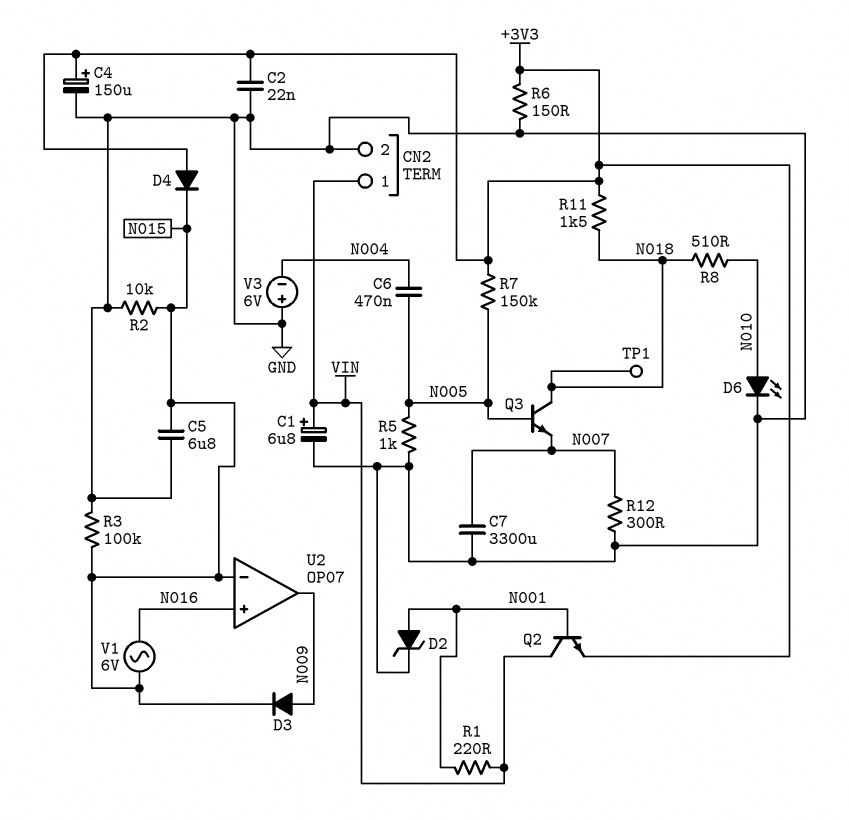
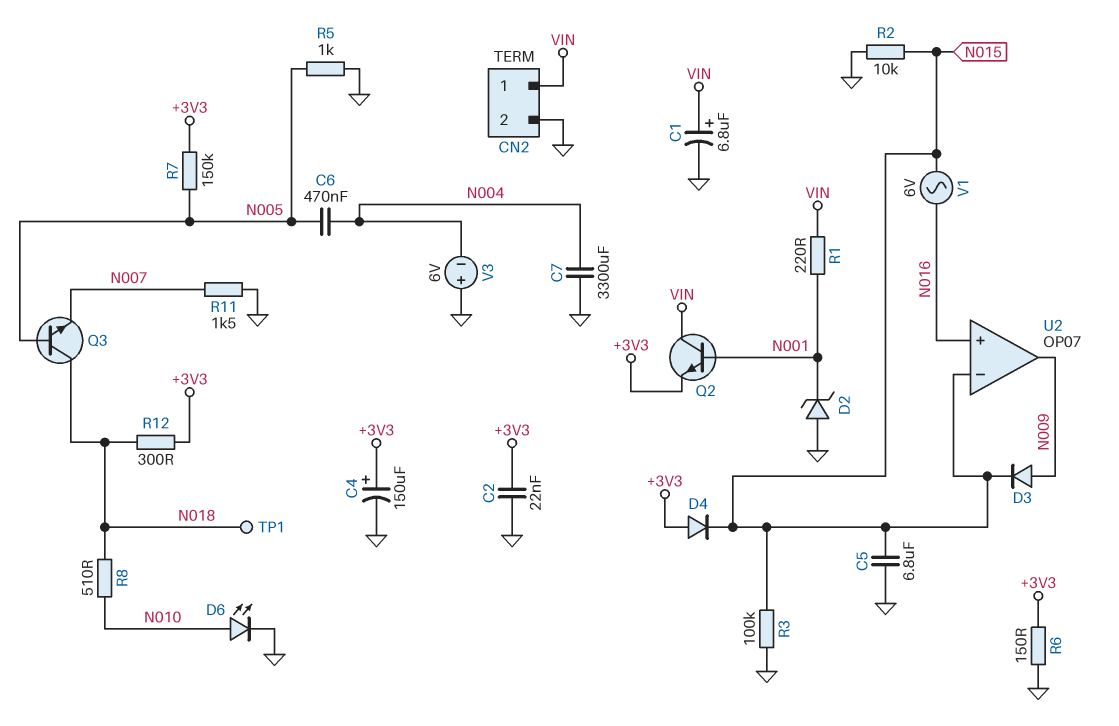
C7: 3300uF (GND, N007) -> 3300uF (GND, N004)
D2: zener (A N001, K GND) -> zener (A GND, K N001)
R11: 1.5k (+3V3, N018) -> 1.5k (GND, N007)
R12: 300 (GND, N007) -> 300 (+3V3, N018)

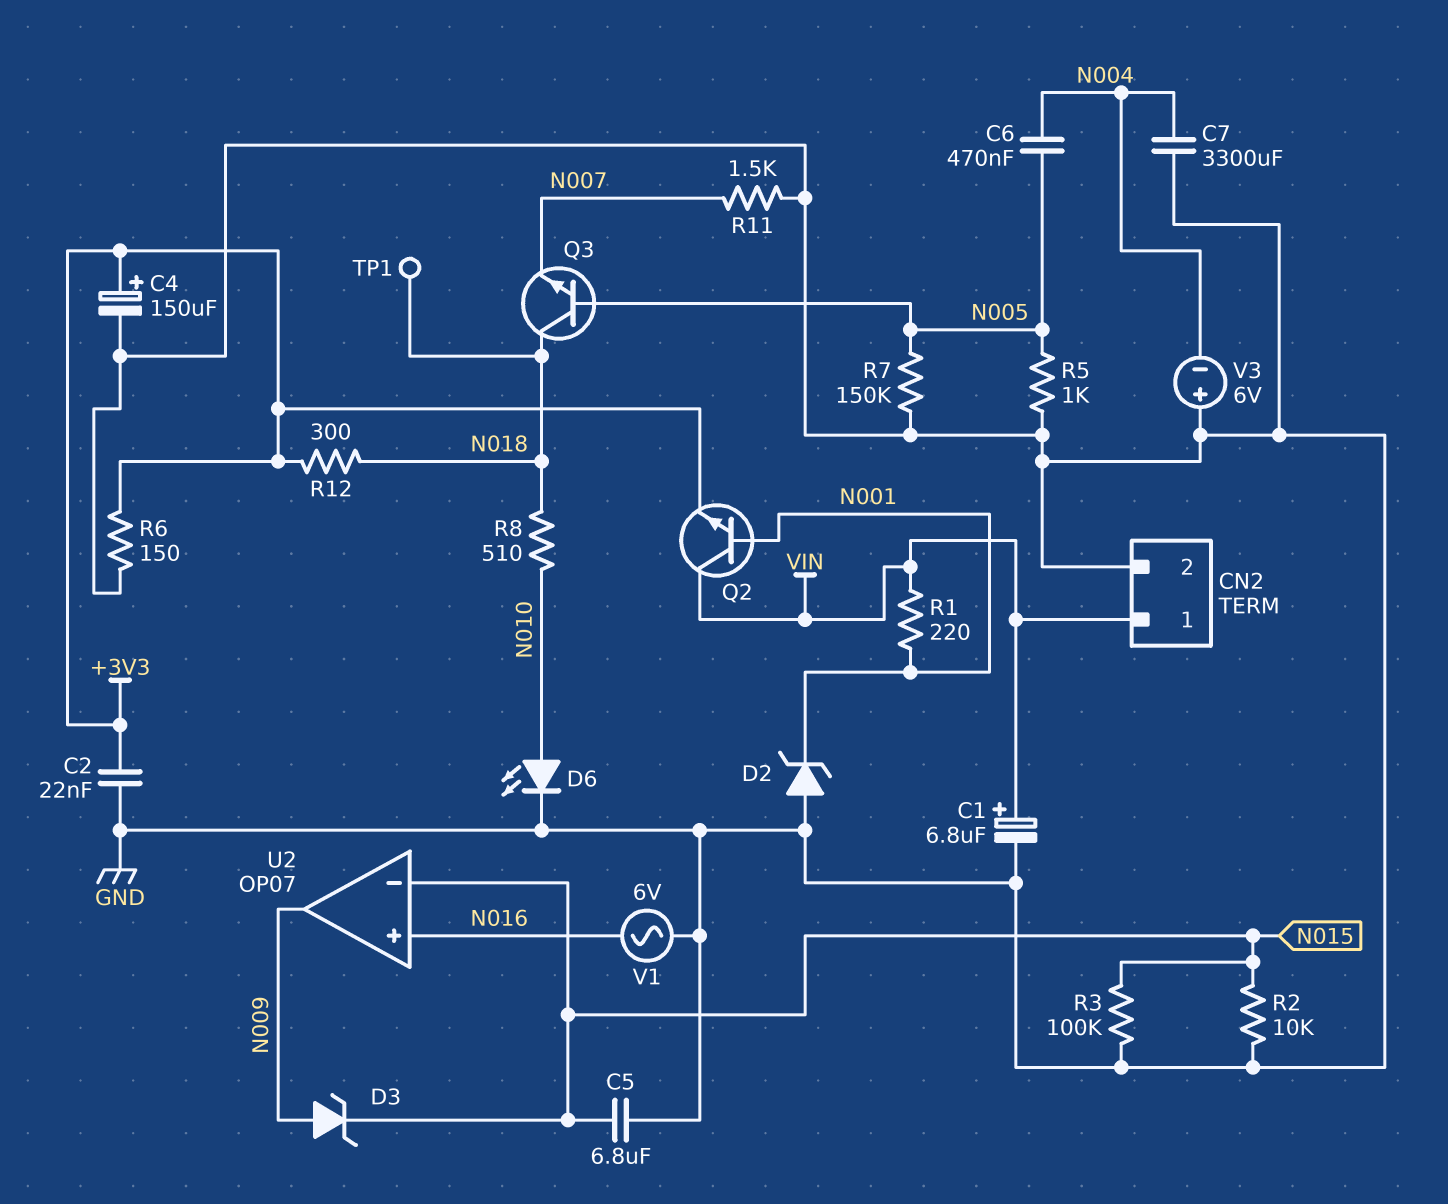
D3: diode (A N009, K N015) -> zener (A N009, K N015)
D4: diode (A +3V3, K N015) -> none
R7: 150k (+3V3, N005) -> 150k (GND, N005)
V1: AC 6V (N015, N016) -> AC 6V (GND, N016)

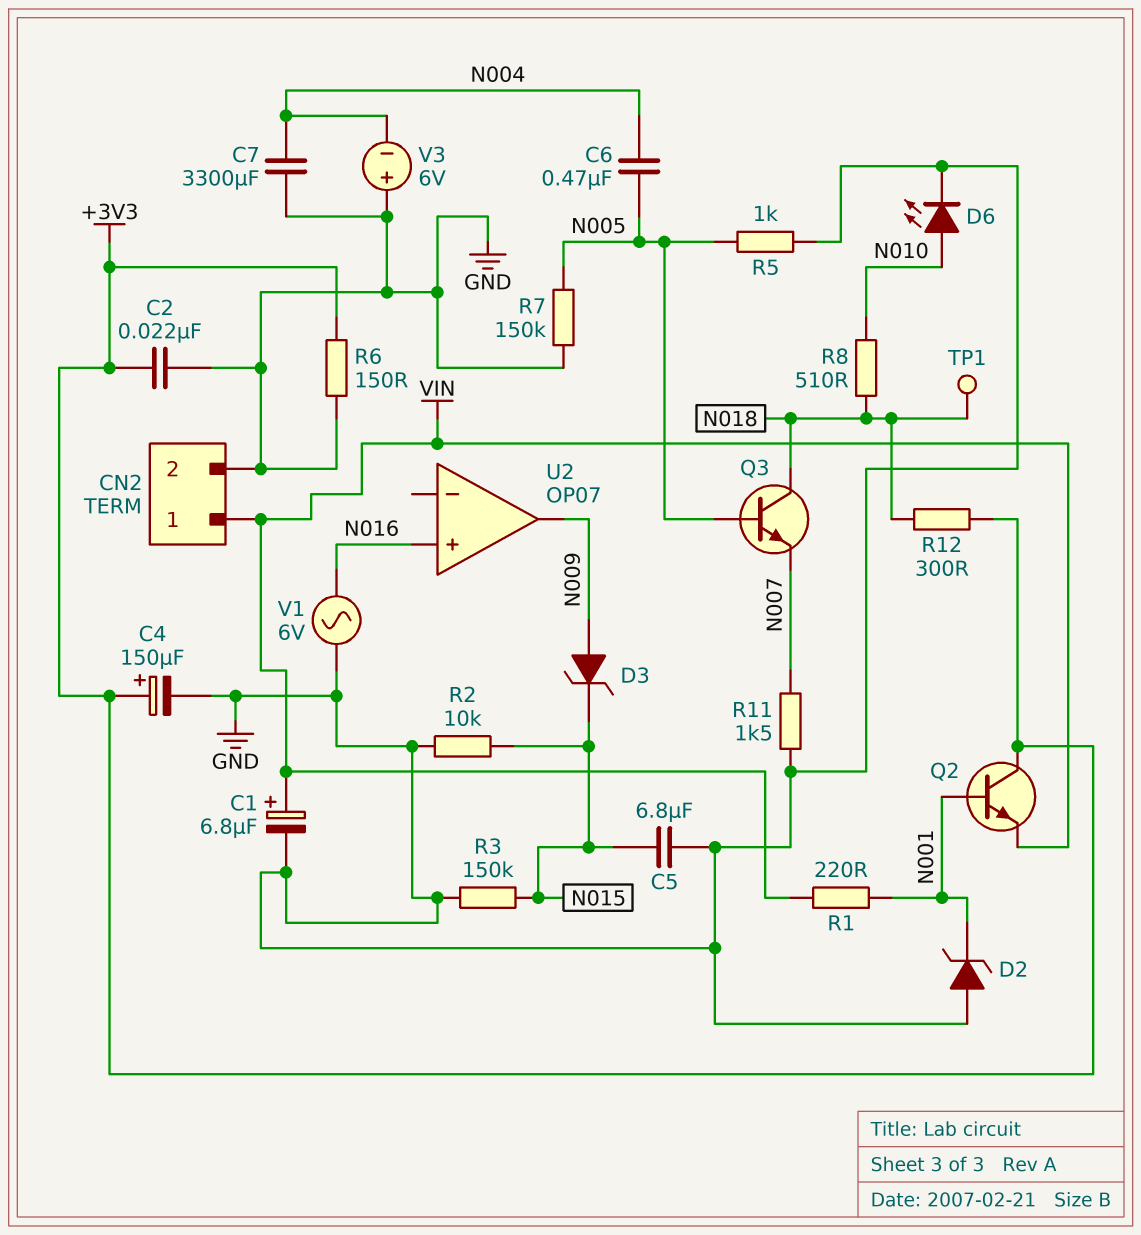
Q2: NPN (B N001, C VIN, E +3V3) -> NPN (B N001, C +3V3, E VIN)
R3: 100k (GND, N015) -> 150k (GND, N015)
U2 pin in-: N015 -> none

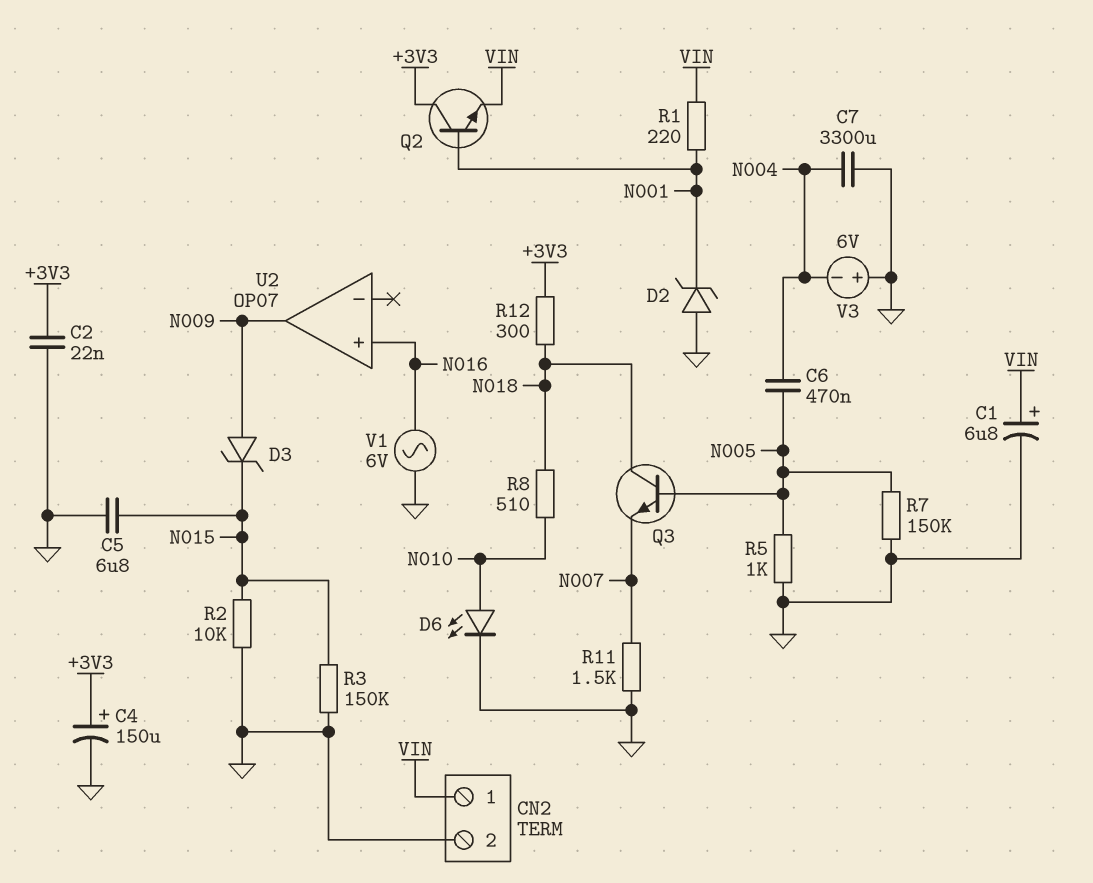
R6: 150 (+3V3, GND) -> none
TP1: test point (N018) -> none

